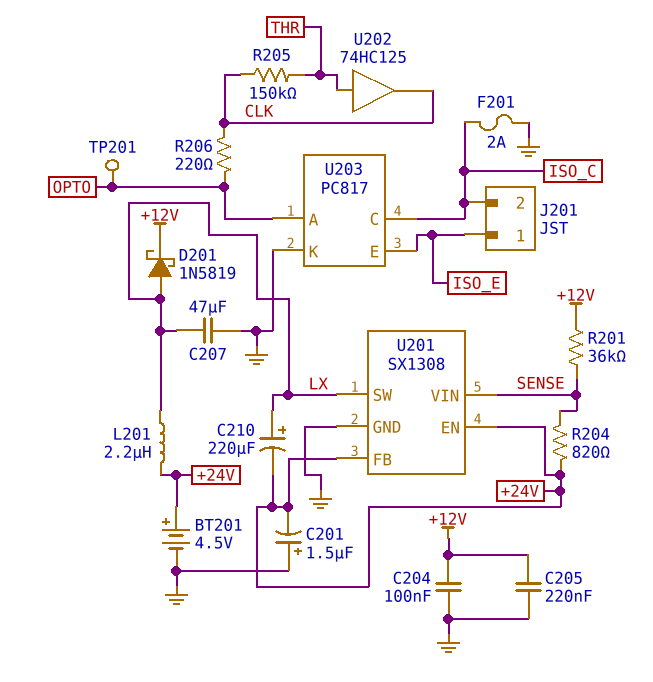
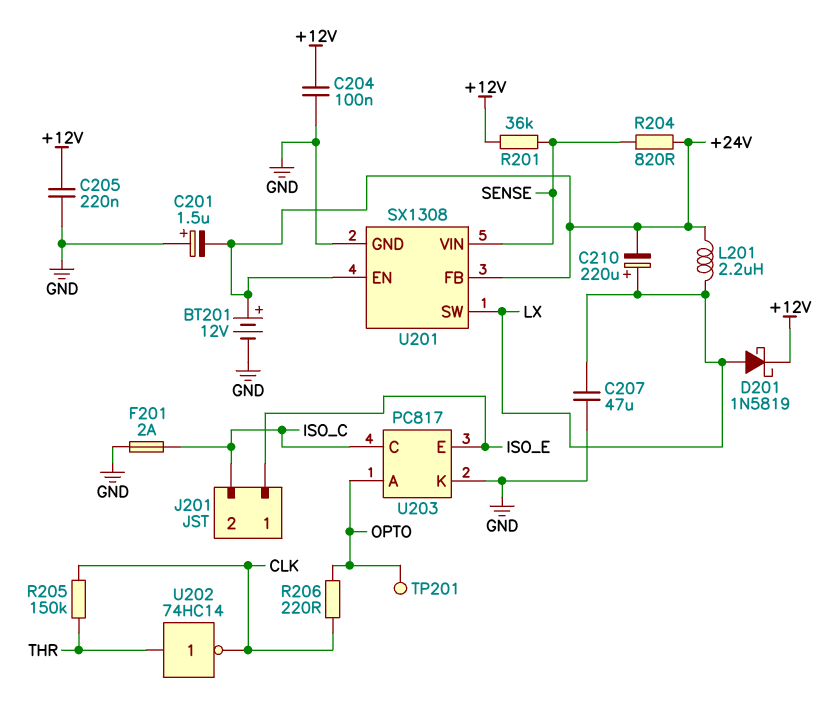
BT201: 4.5V (plus +24V, minus GND) -> 12V (plus +24V, minus GND)
U202: buffer 74HC125 (in THR, out CLK) -> NOT 74HC14 (in THR, out CLK)

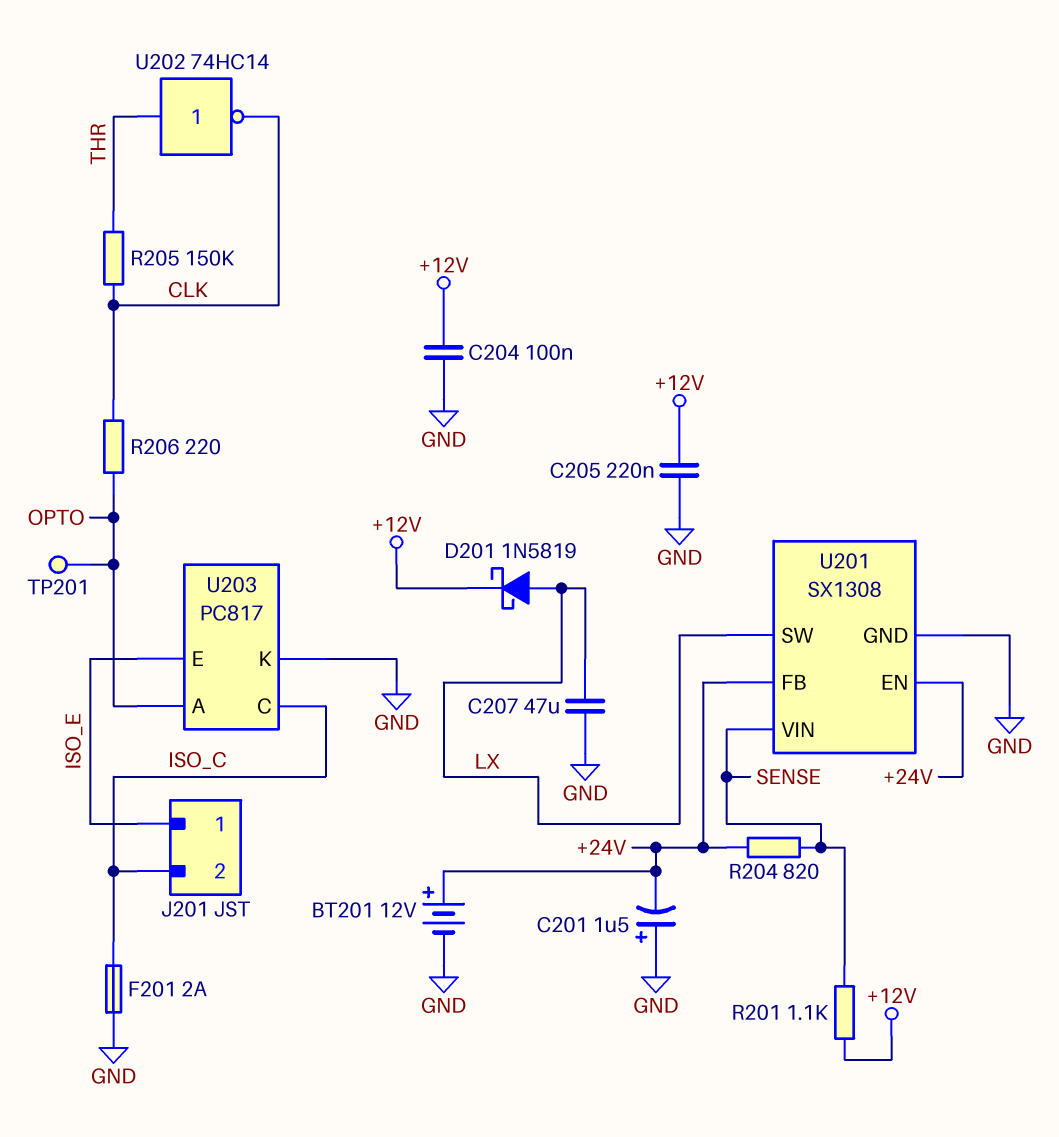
C210: 220uF (plus LX, minus +24V) -> none
L201: 2.2uH (+24V, LX) -> none
R201: 36k (+12V, SENSE) -> 1.1k (+12V, SENSE)

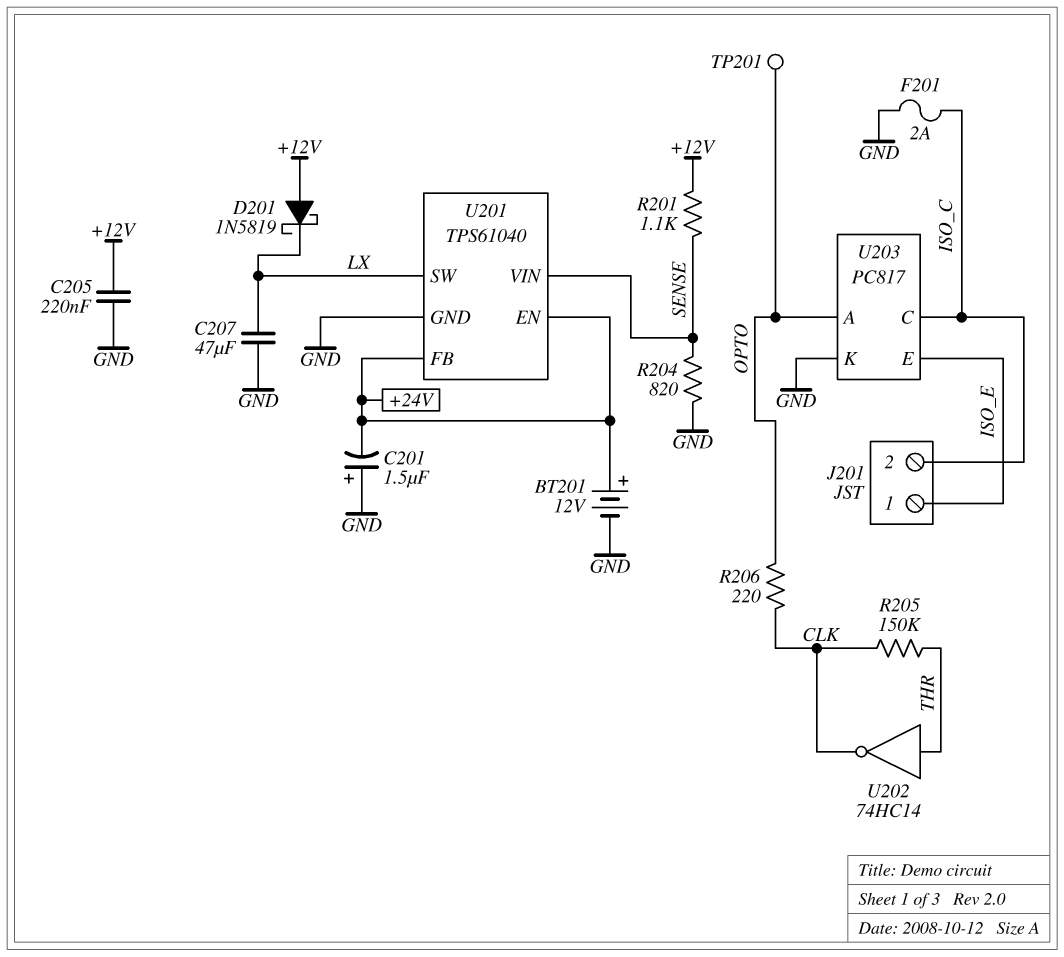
C204: 100nF (+12V, GND) -> none
D201: schottky 1N5819 (A LX, K +12V) -> schottky 1N5819 (A +12V, K LX)
R204: 820 (+24V, SENSE) -> 820 (GND, SENSE)
U201: SX1308 -> TPS61040

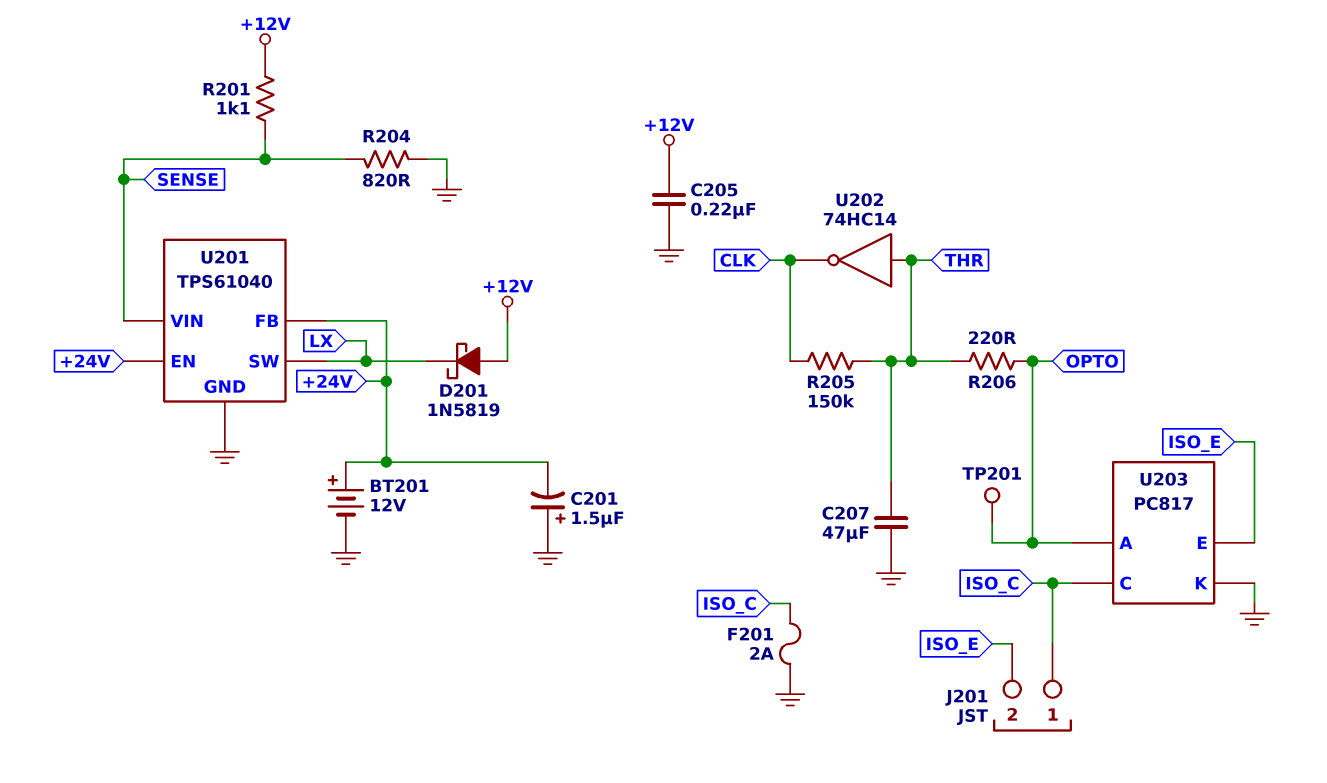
C207: 47uF (GND, LX) -> 47uF (GND, THR)
J201 pin 1: ISO_E -> ISO_C
J201 pin 2: ISO_C -> ISO_E
R206: 220 (CLK, OPTO) -> 220 (OPTO, THR)

